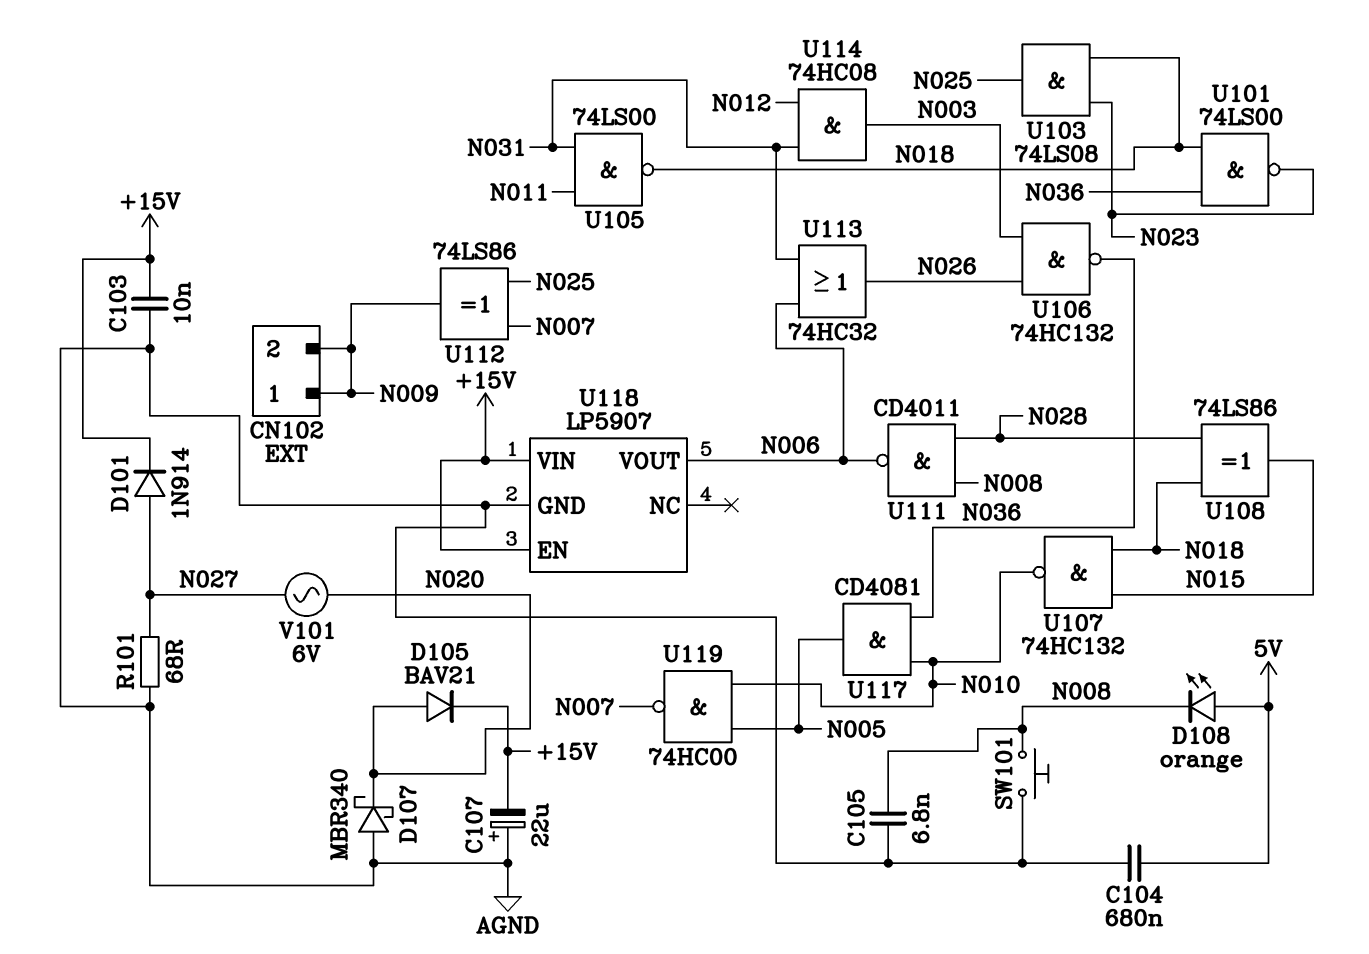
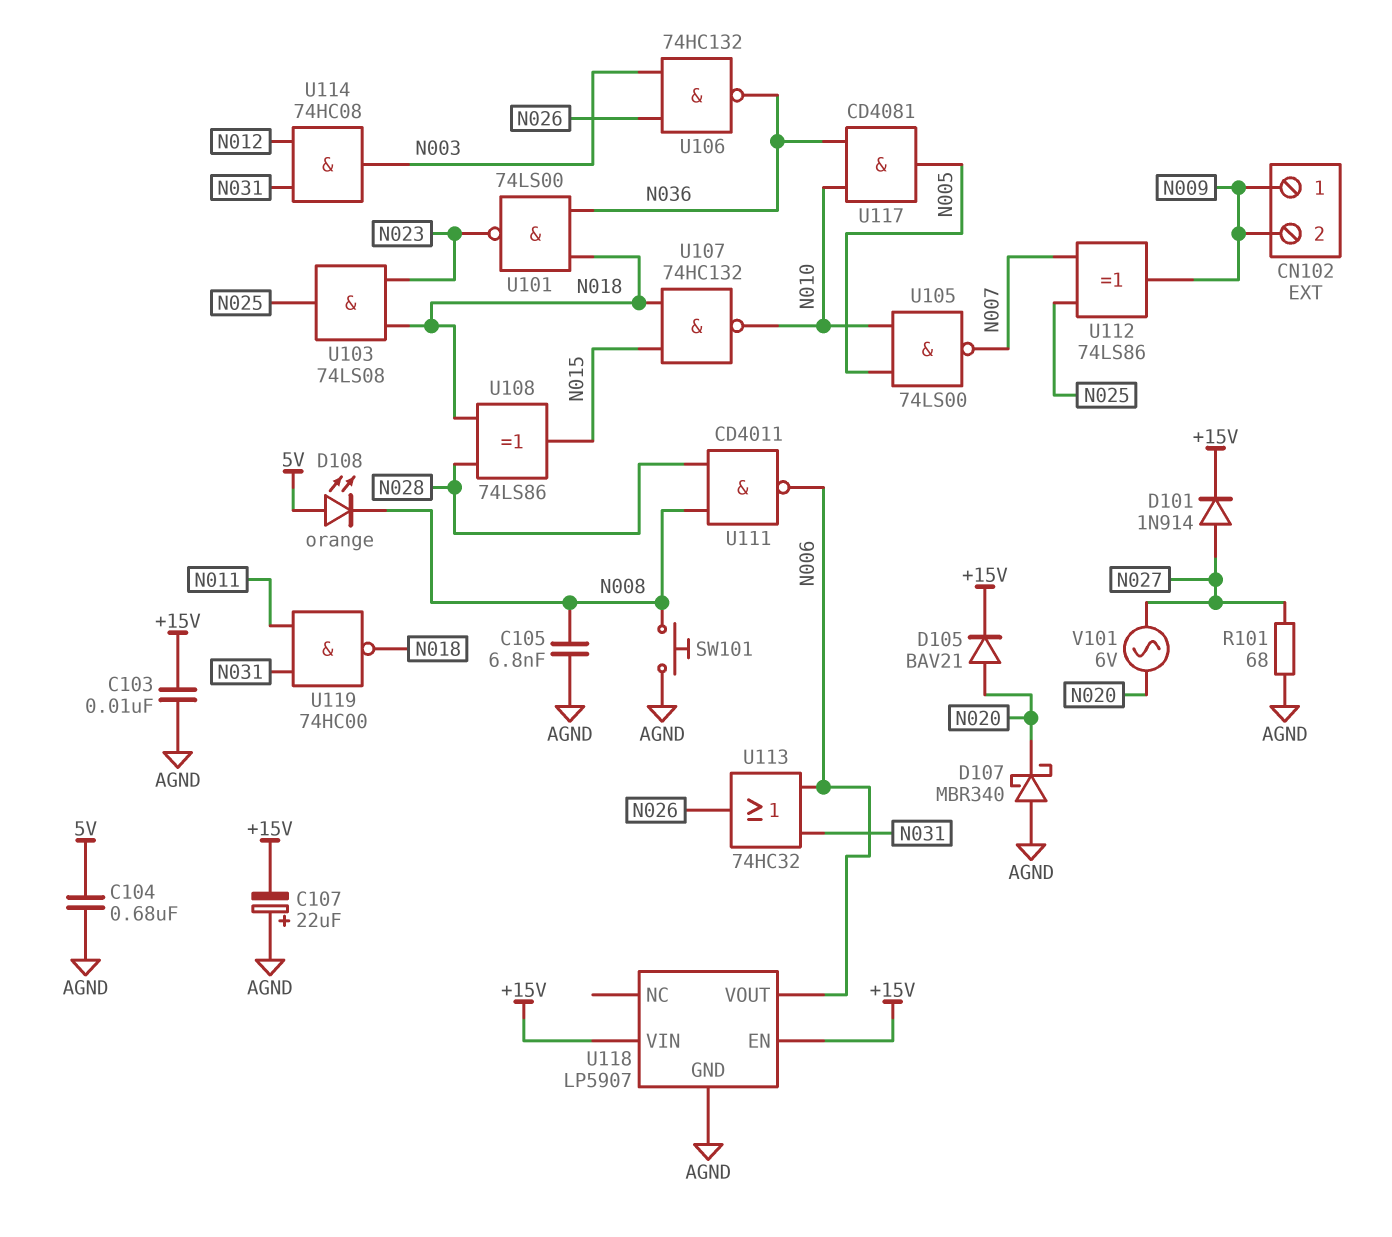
U105: NAND 74LS00 (in N011, in N031, out N018) -> NAND 74LS00 (in N005, in N010, out N007)
U119: NAND 74HC00 (in N005, in N010, out N007) -> NAND 74HC00 (in N011, in N031, out N018)

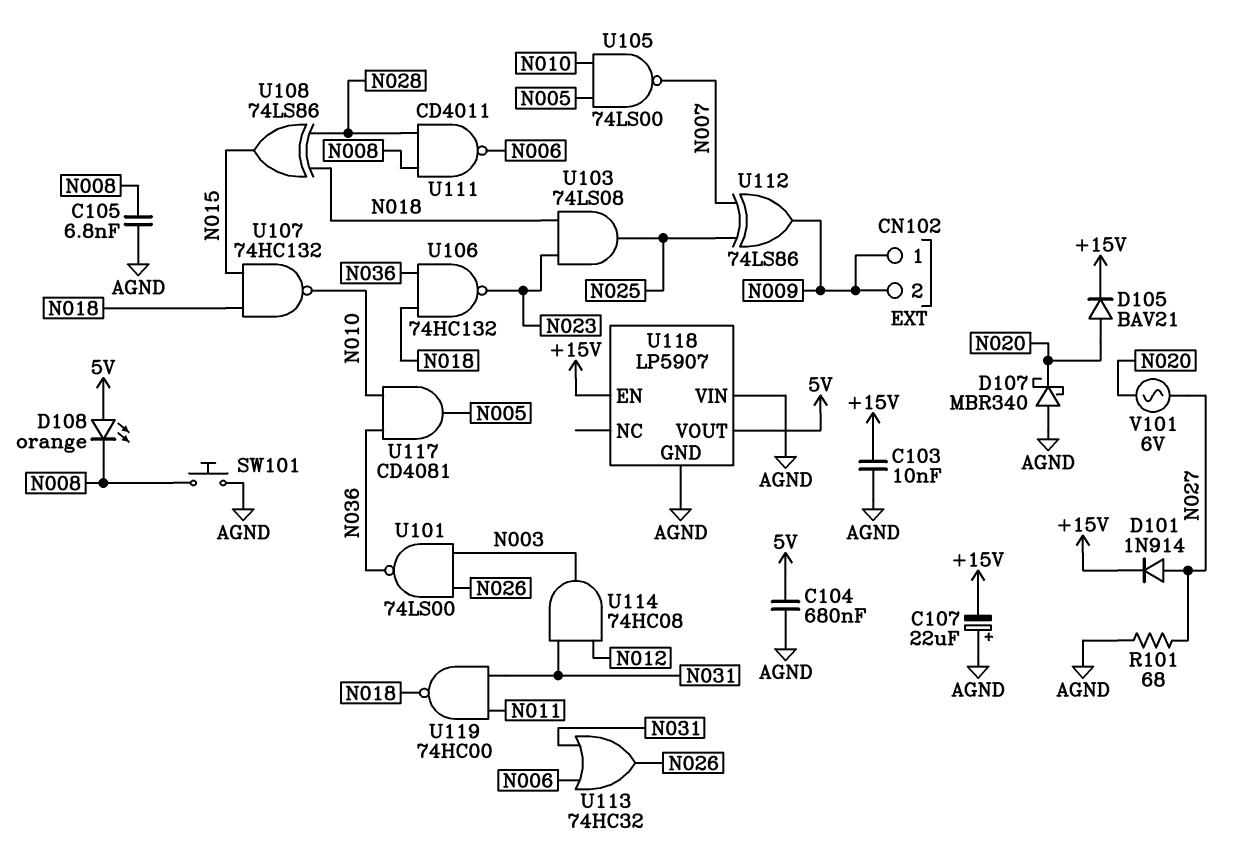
U101: NAND 74LS00 (in N018, in N036, out N023) -> NAND 74LS00 (in N003, in N026, out N036)
U106: NAND 74HC132 (in N003, in N026, out N036) -> NAND 74HC132 (in N018, in N036, out N023)
U118 pin VIN: +15V -> AGND
U118 pin VOUT: N006 -> 5V

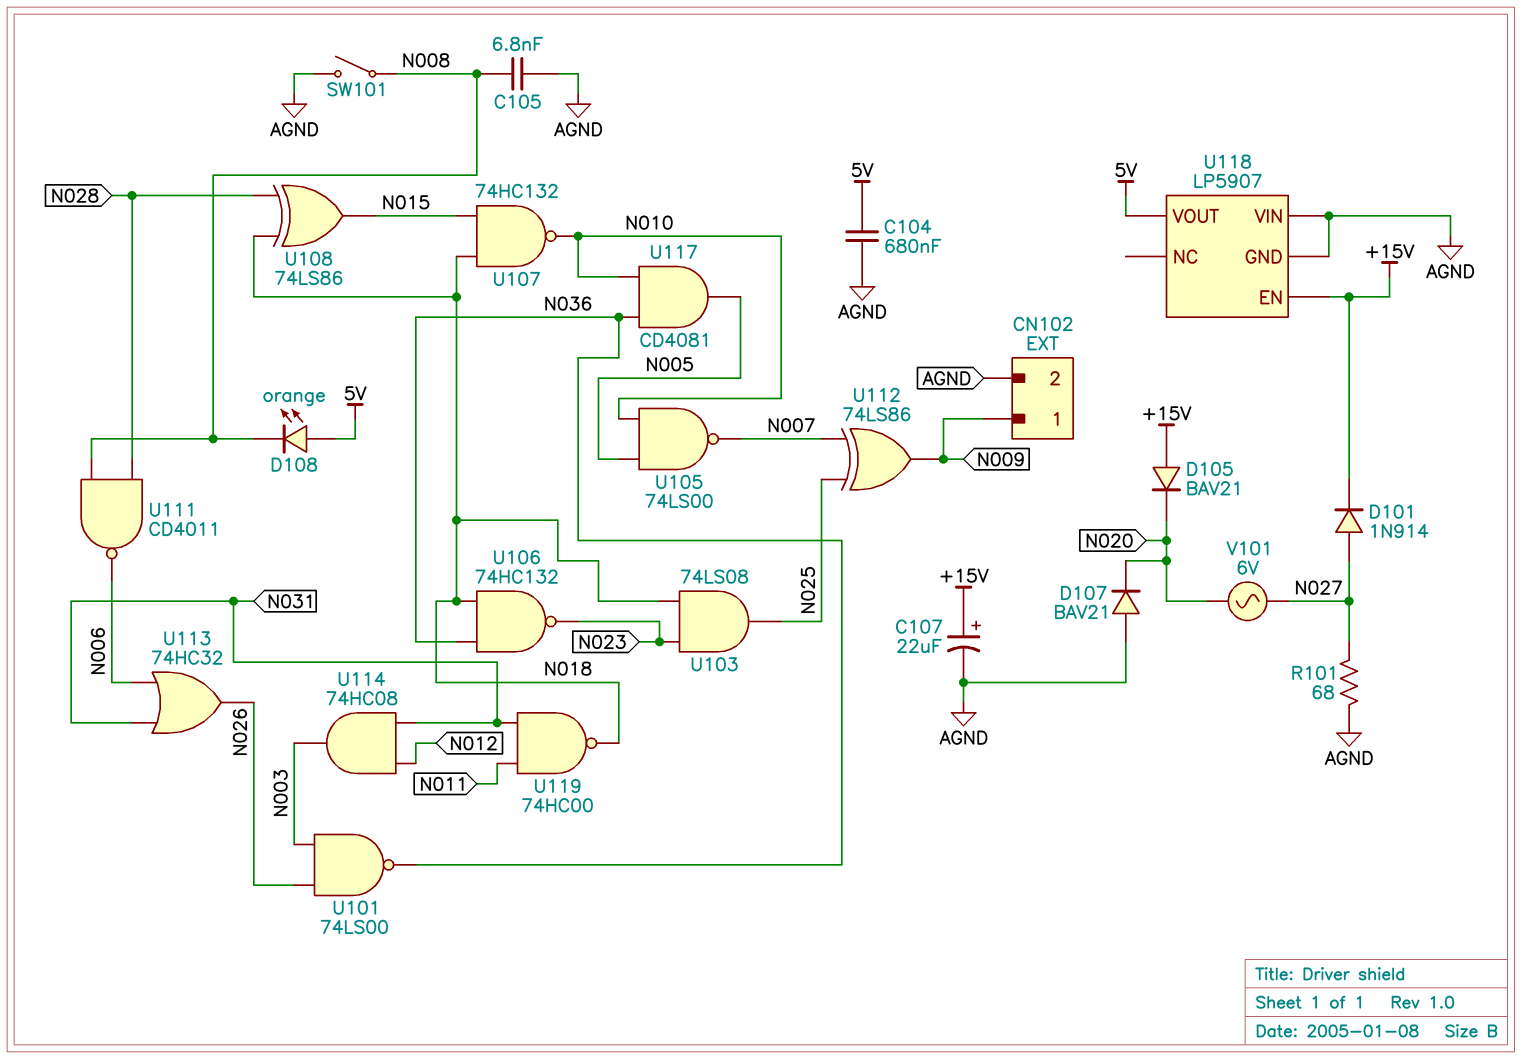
C103: 10nF (+15V, AGND) -> none
C107: 22uF (plus AGND, minus +15V) -> 22uF (plus +15V, minus AGND)
CN102 pin 2: N009 -> AGND
D105: diode BAV21 (A N020, K +15V) -> diode BAV21 (A +15V, K N020)
D107: schottky MBR340 (A AGND, K N020) -> diode BAV21 (A AGND, K N020)
SW101: button (AGND, N008) -> switch (AGND, N008)

